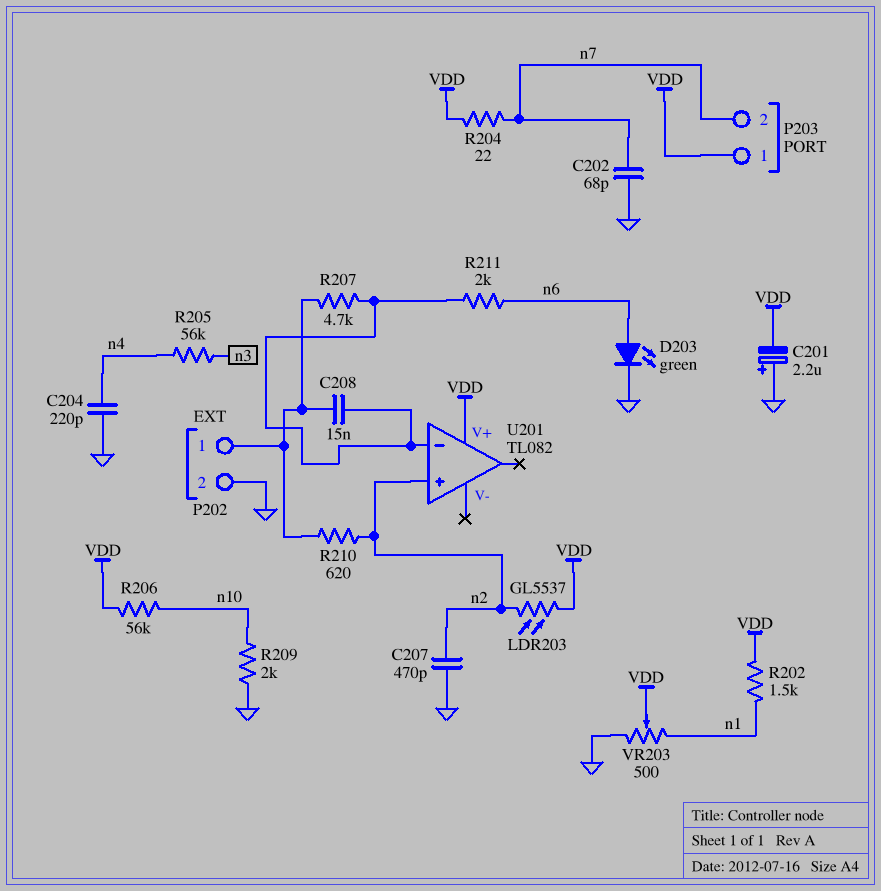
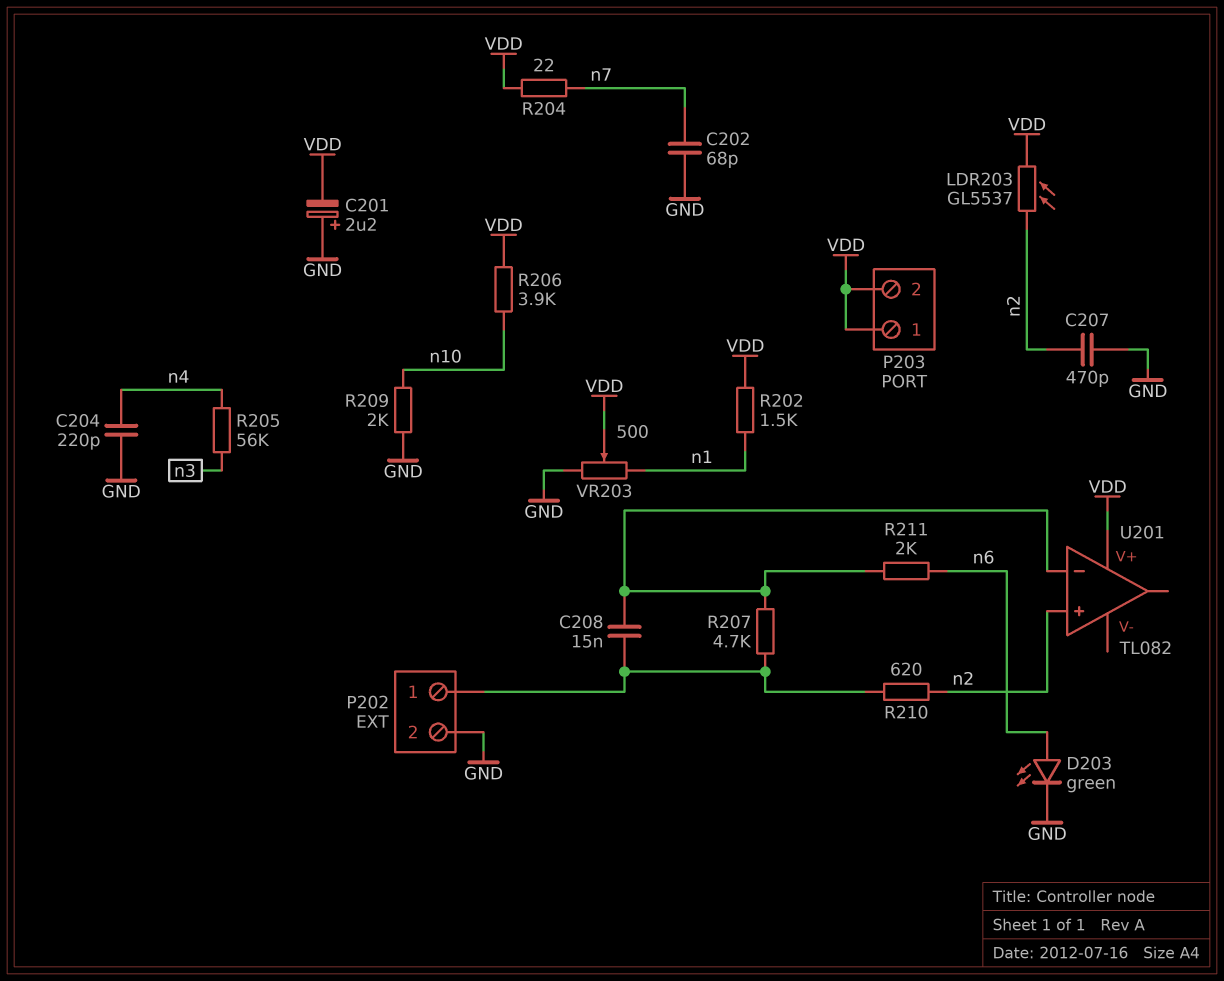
P203 pin 2: n7 -> VDD
R206: 56k (VDD, n10) -> 3.9k (VDD, n10)

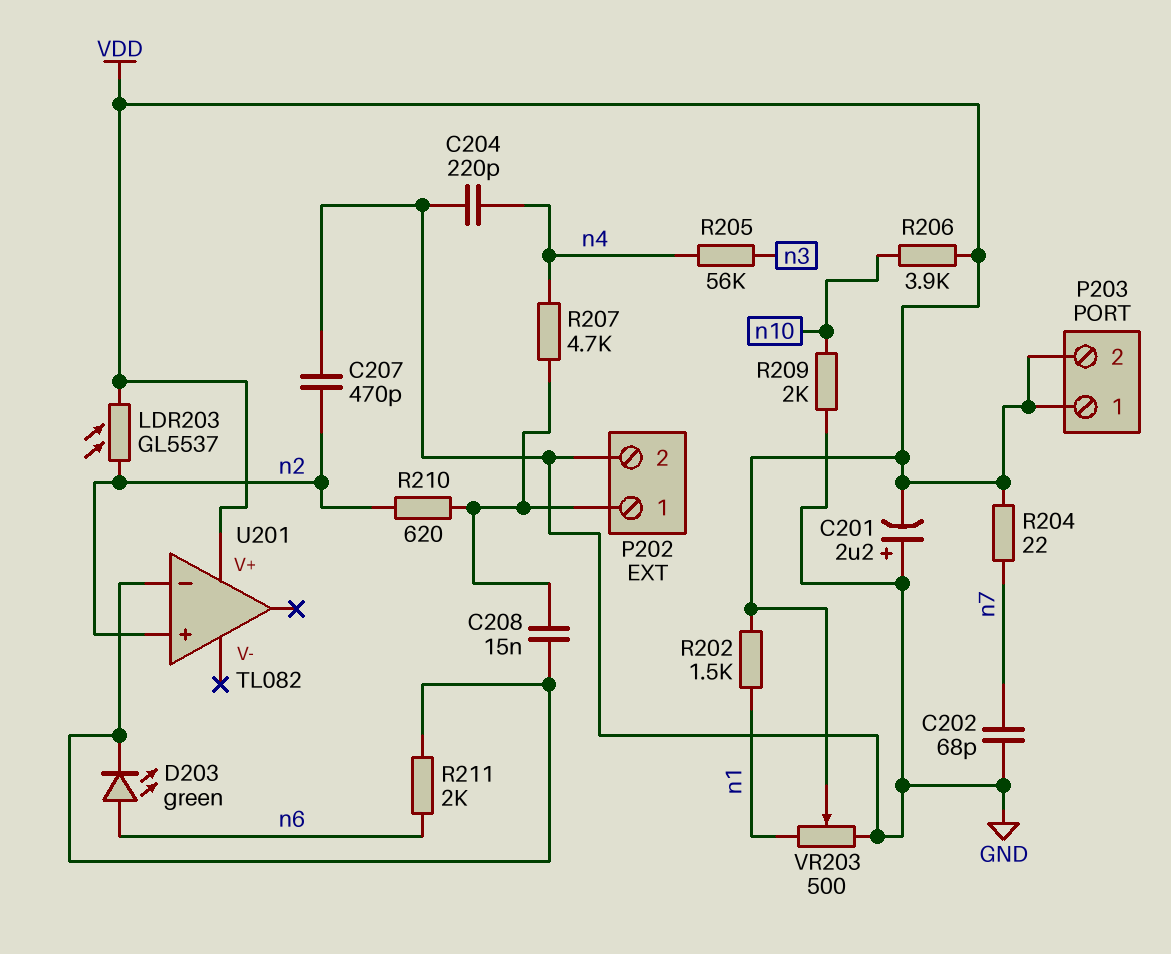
D203: LED green (A n6, K GND) -> LED green (A n6, K U201/in-)
R207: 4.7k (P202/1, U201/in-) -> 4.7k (P202/1, n4)

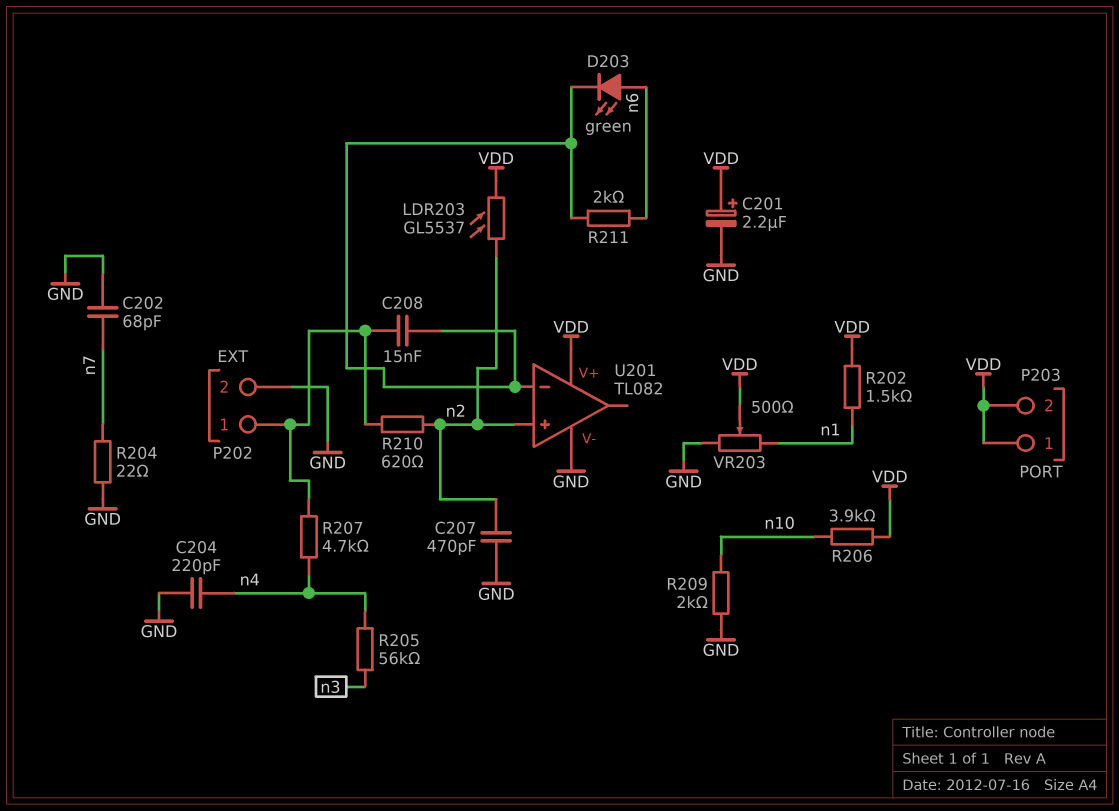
C201: 2.2uF (plus GND, minus VDD) -> 2.2uF (plus VDD, minus GND)
R204: 22 (VDD, n7) -> 22 (GND, n7)
U201 pin V-: none -> GND

